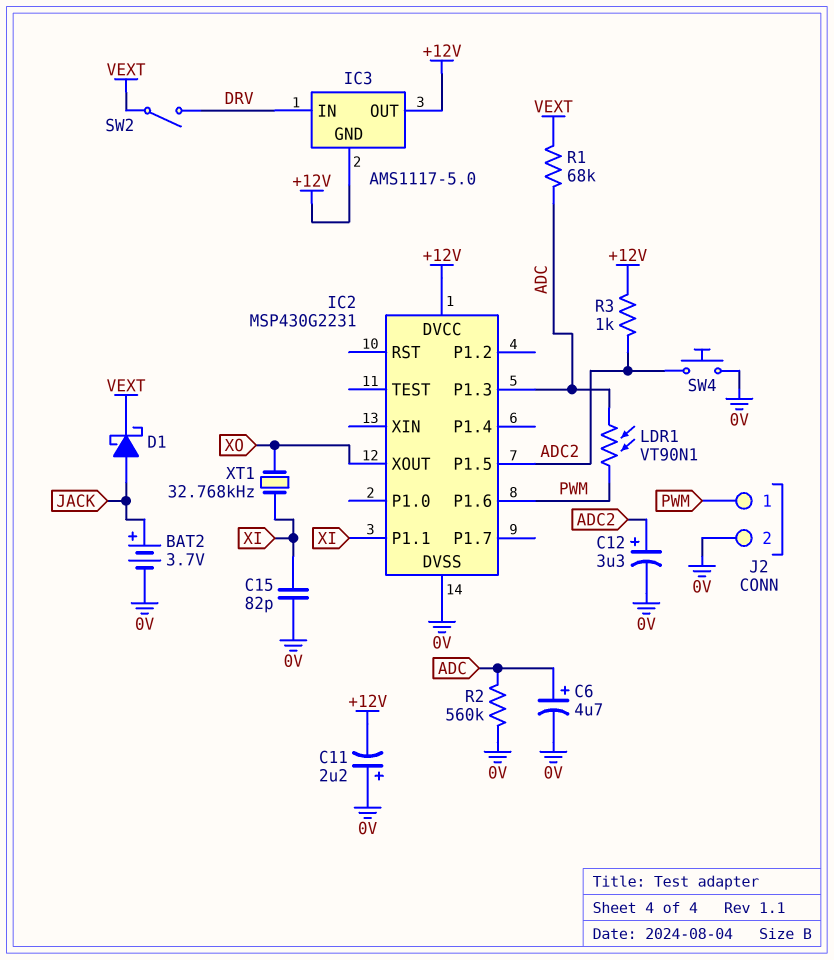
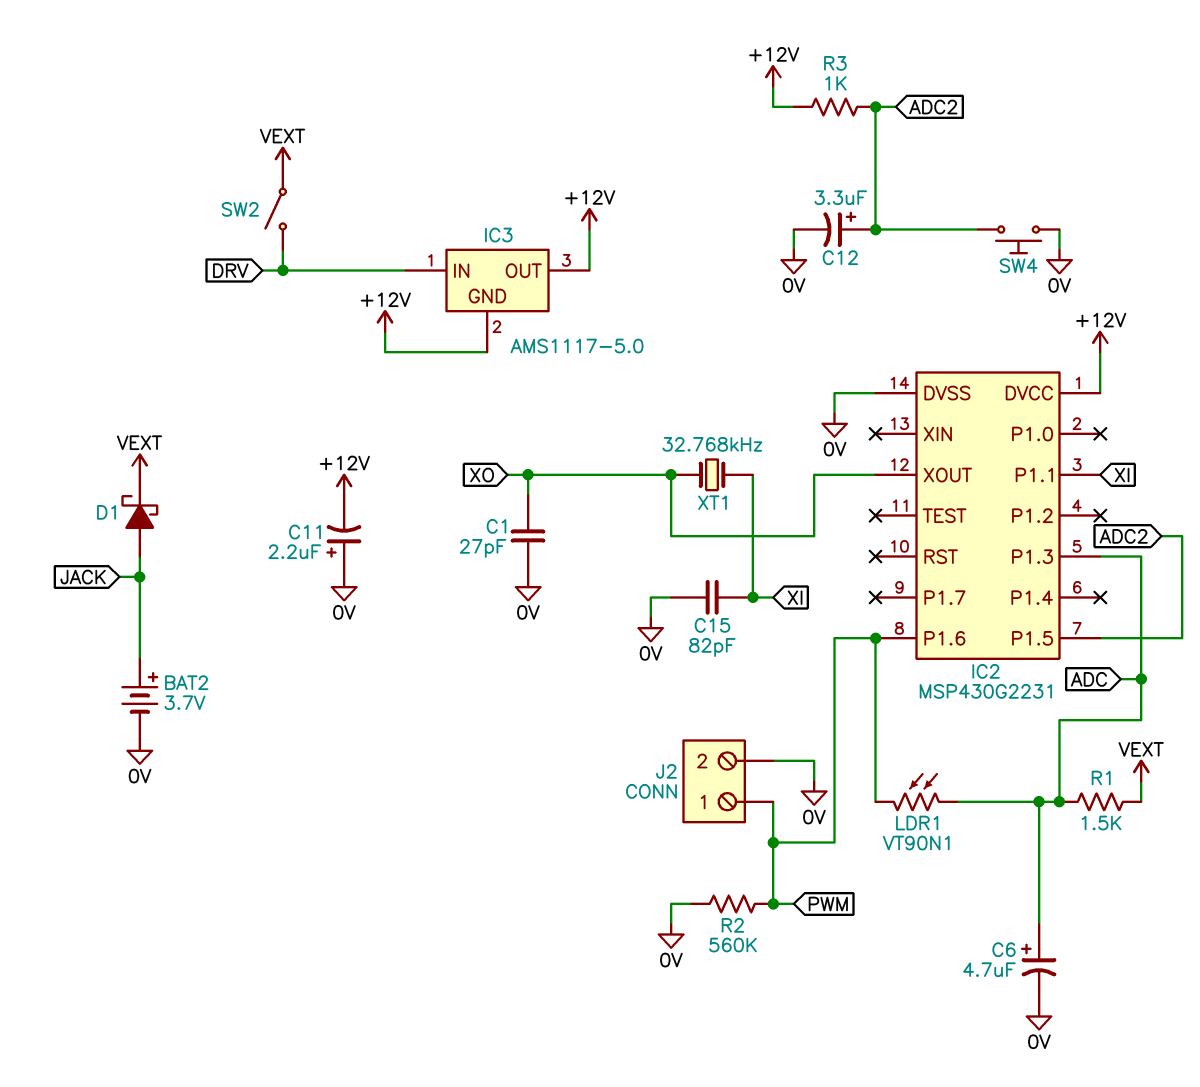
C1: none -> 27pF (0V, XO)
R1: 68k (ADC, VEXT) -> 1.5k (ADC, VEXT)
R2: 560k (0V, ADC) -> 560k (0V, PWM)

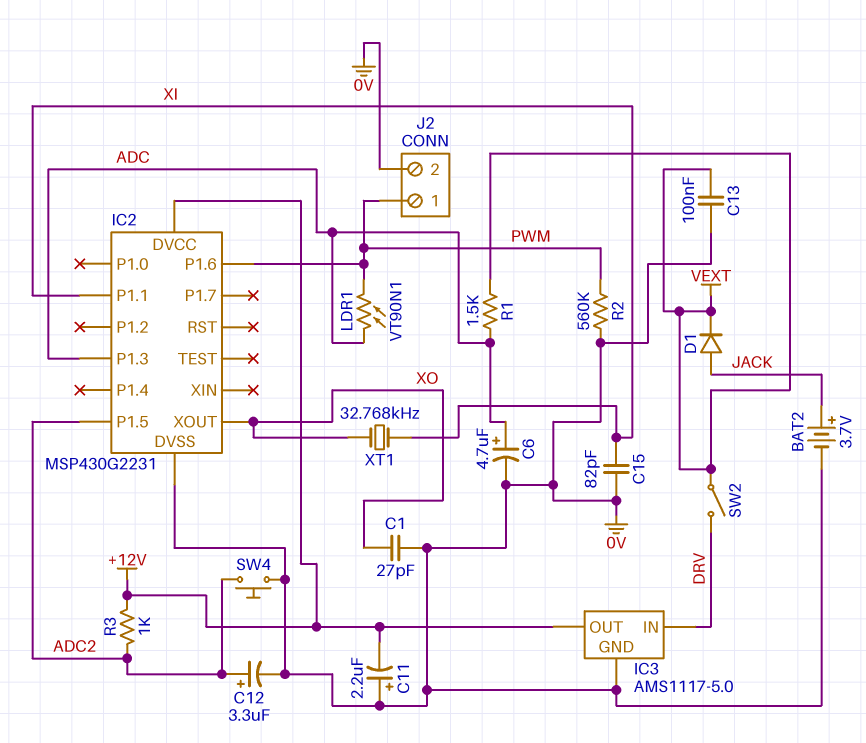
C13: none -> 100nF (0V, VEXT)
D1: schottky (A JACK, K VEXT) -> diode (A JACK, K VEXT)
IC3 pin GND: +12V -> 0V

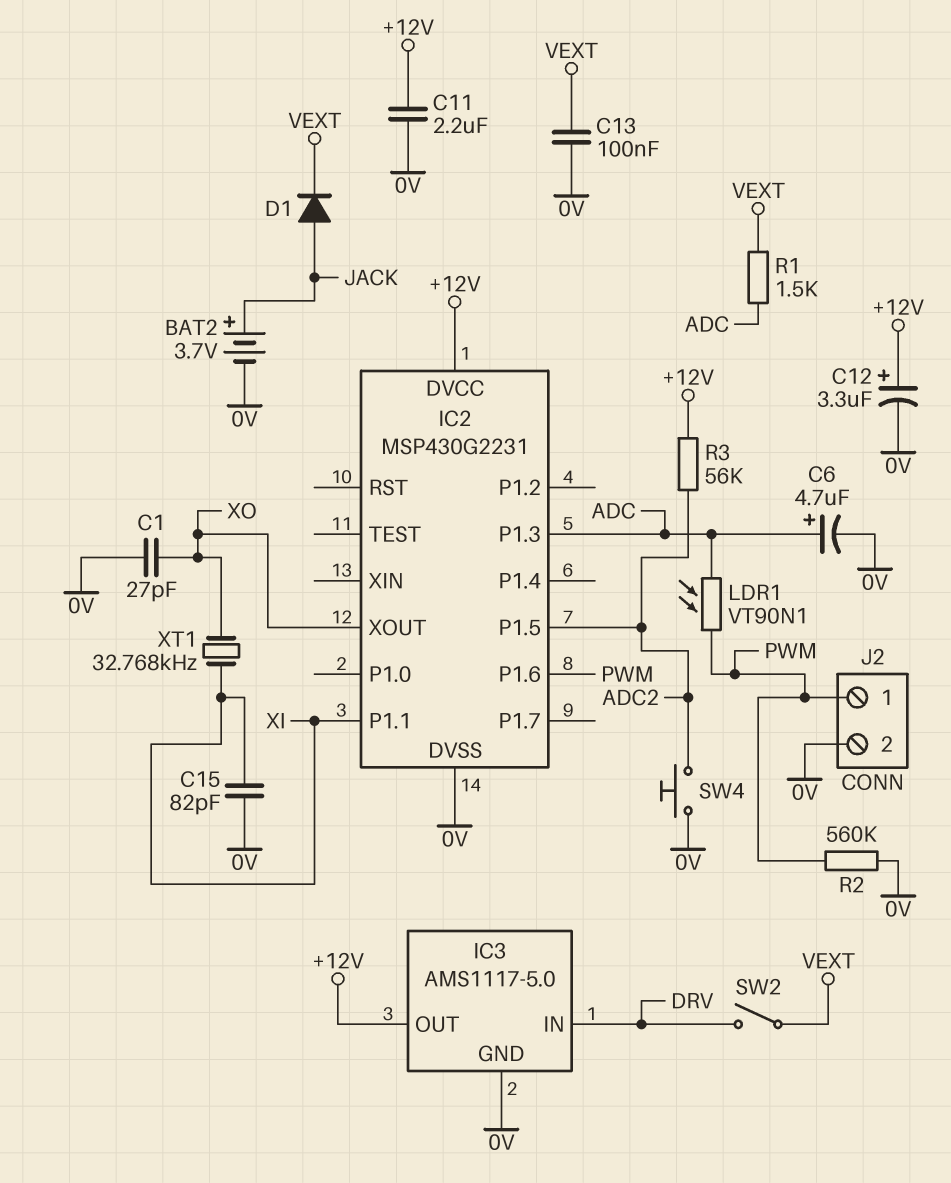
C11: 2.2uF (plus 0V, minus +12V) -> 2.2uF (+12V, 0V)
C12: 3.3uF (plus ADC2, minus 0V) -> 3.3uF (plus +12V, minus 0V)
R3: 1k (+12V, ADC2) -> 56k (+12V, ADC2)

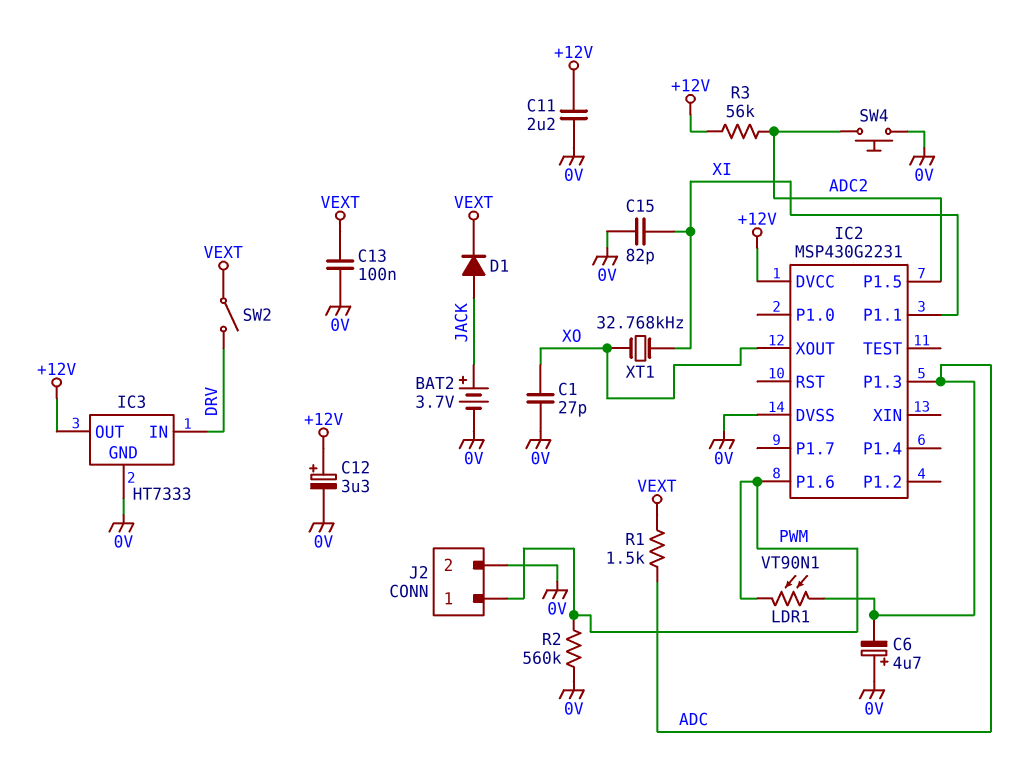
C6: 4.7uF (plus ADC, minus 0V) -> 4.7uF (plus 0V, minus ADC)
IC3: AMS1117-5.0 -> HT7333

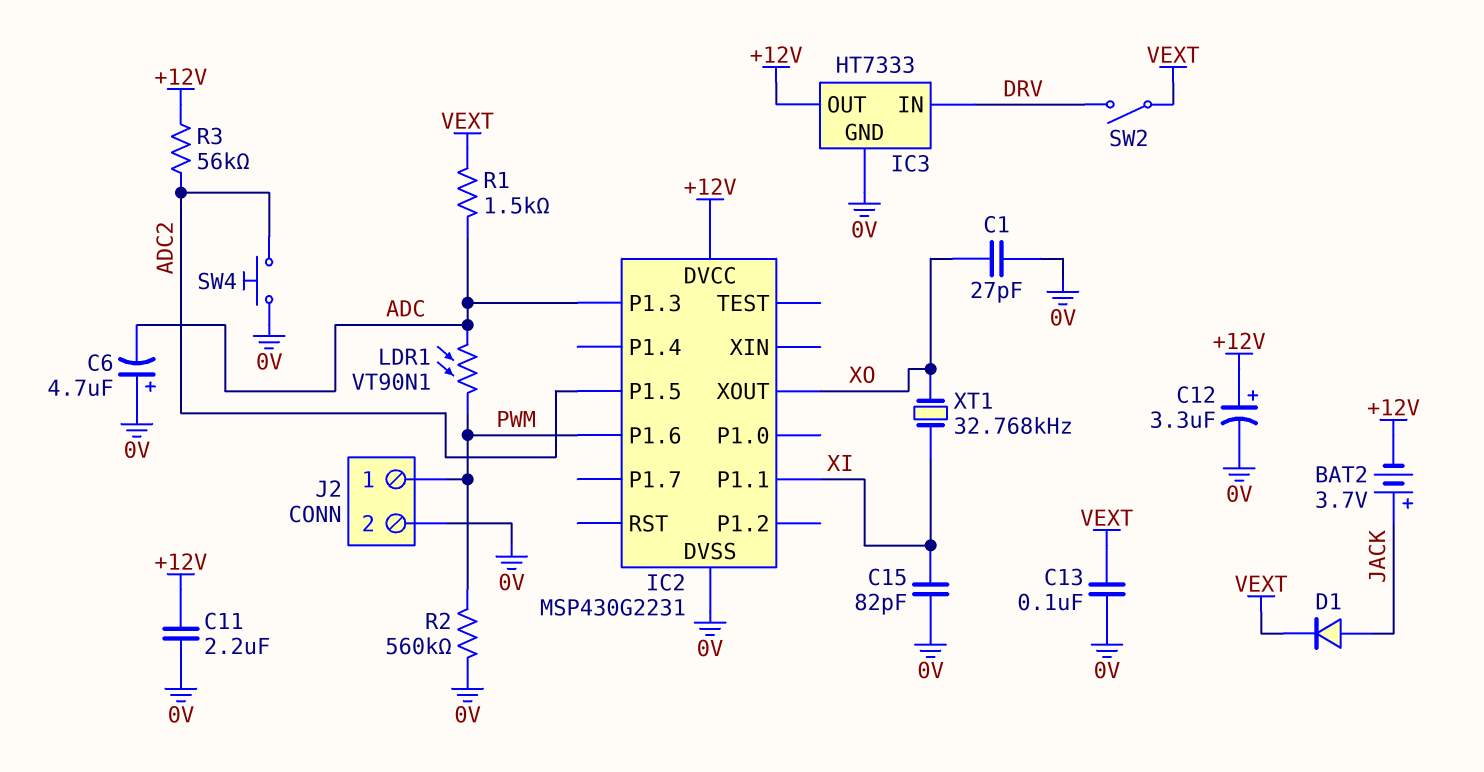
BAT2: 3.7V (plus JACK, minus 0V) -> 3.7V (plus JACK, minus +12V)

